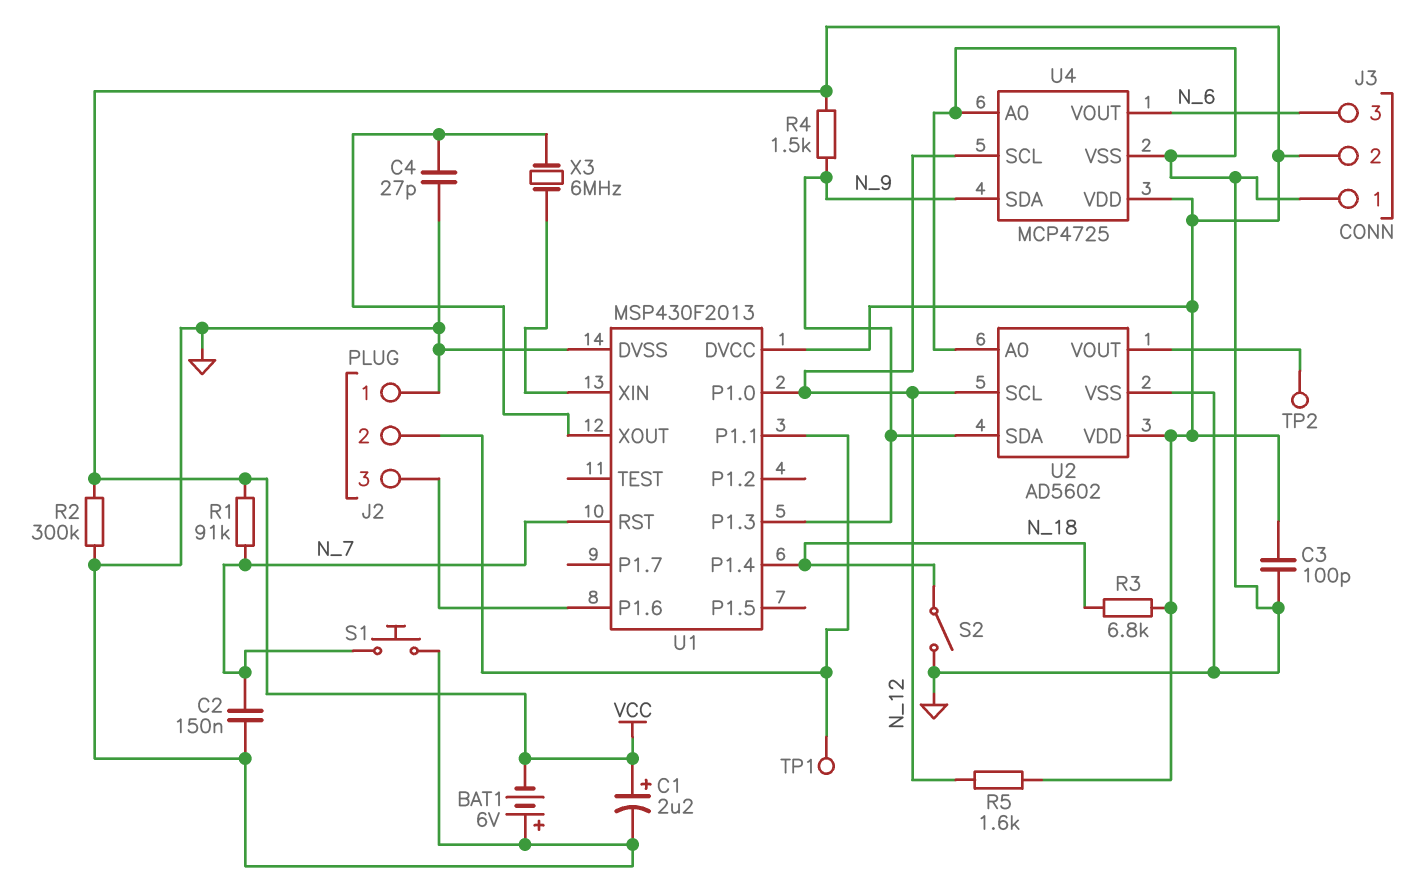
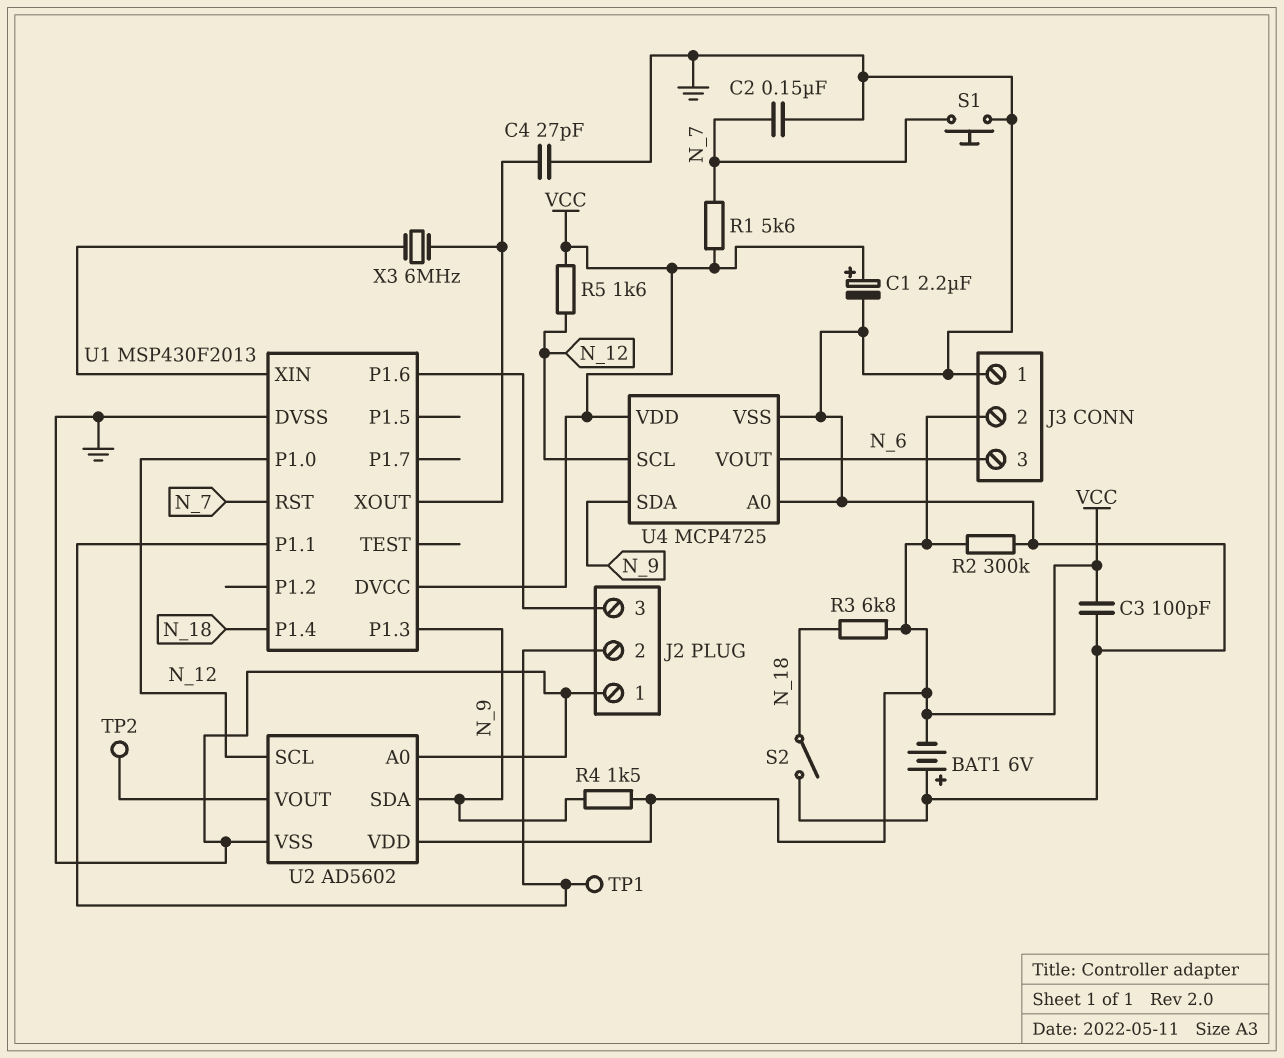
R1: 91k (N_7, VCC) -> 5.6k (N_7, VCC)

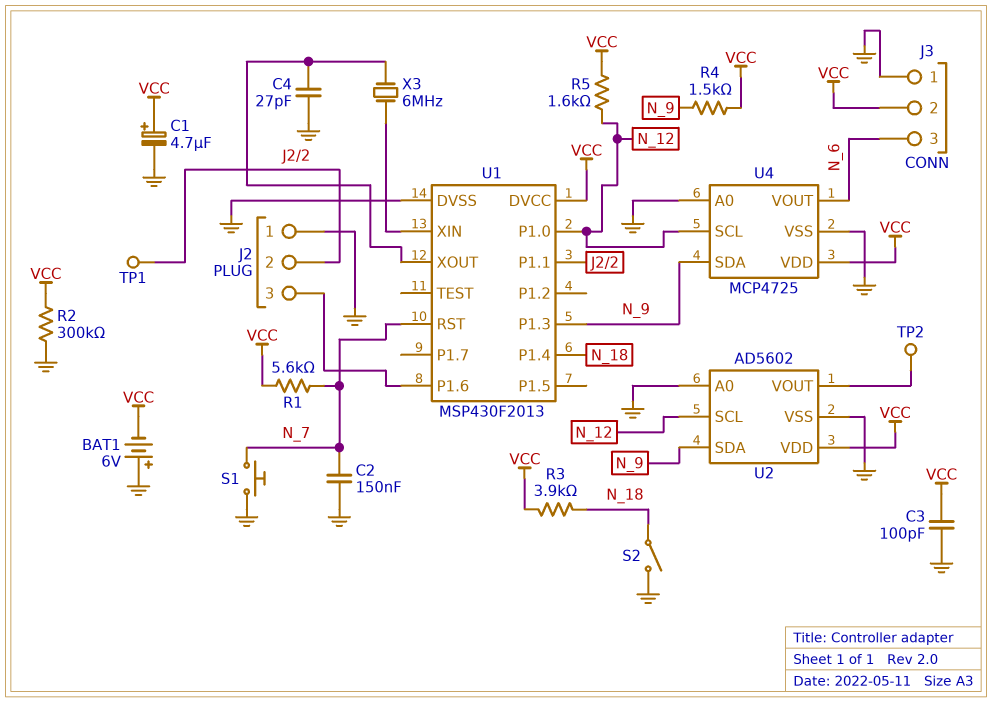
C1: 2.2uF (plus VCC, minus GND) -> 4.7uF (plus VCC, minus GND)
R3: 6.8k (N_18, VCC) -> 3.9k (N_18, VCC)

